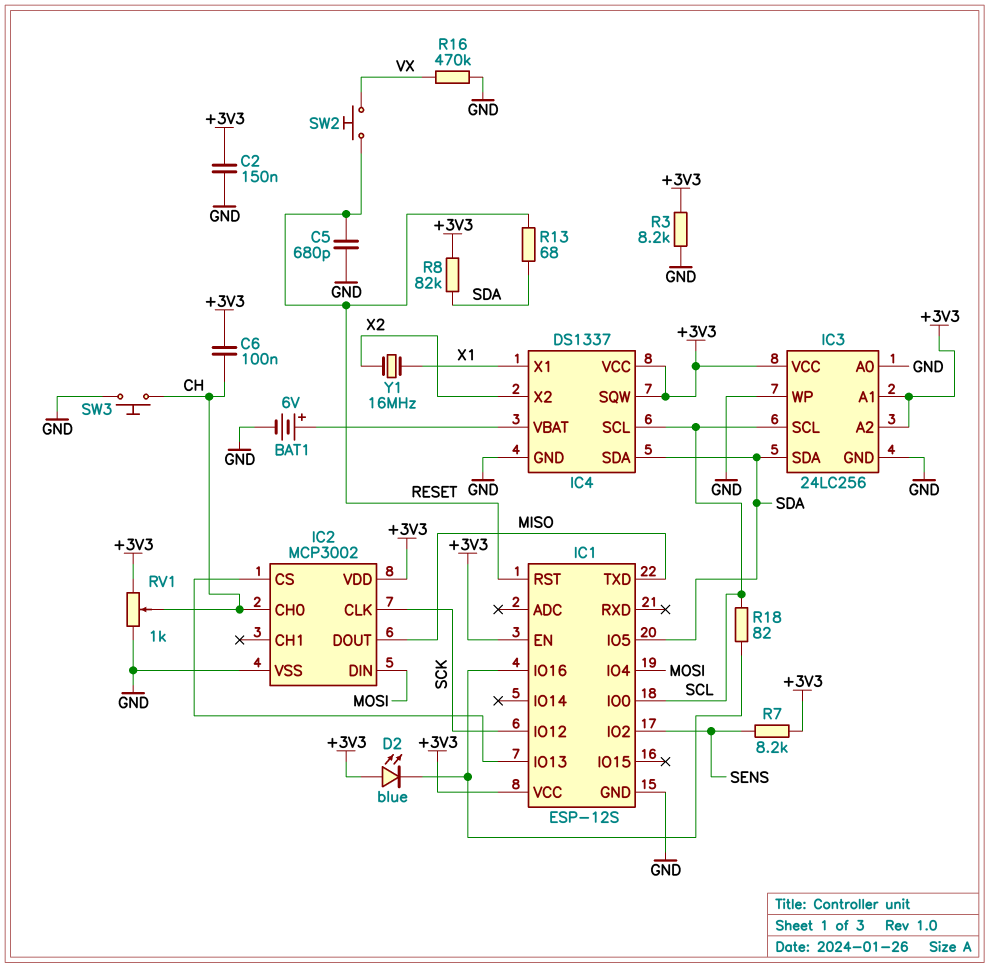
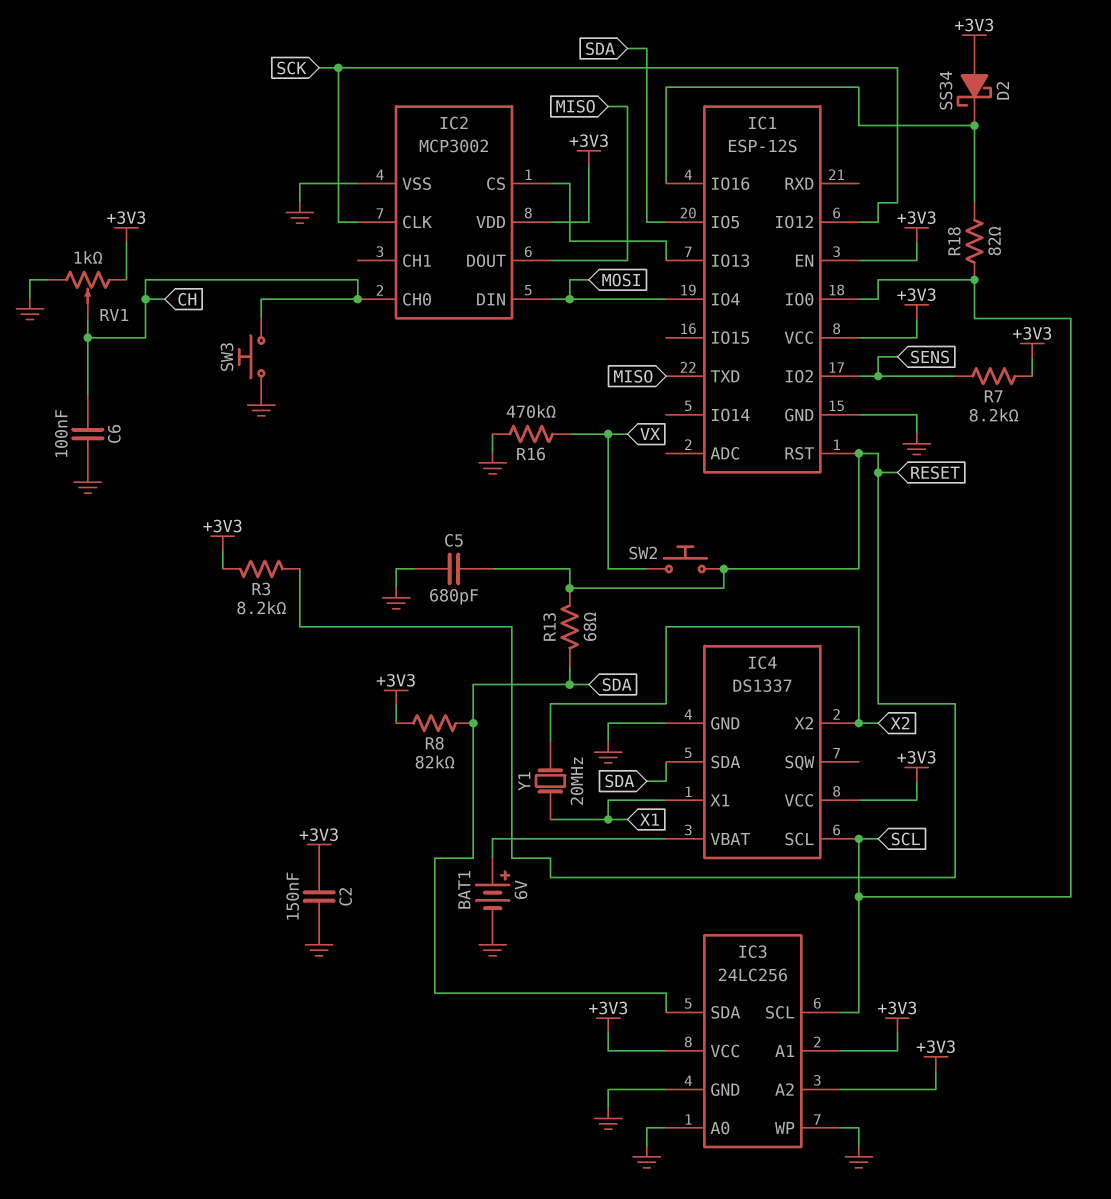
C6: 100nF (+3V3, CH) -> 100nF (CH, GND)
D2: LED blue (A +3V3, K IC1/IO16) -> schottky SS34 (A +3V3, K IC1/IO16)
IC4 pin SQW: +3V3 -> none
R3: 8.2k (+3V3, GND) -> 8.2k (+3V3, RESET)
Y1: 16MHz (X1, X2) -> 20MHz (X1, X2)

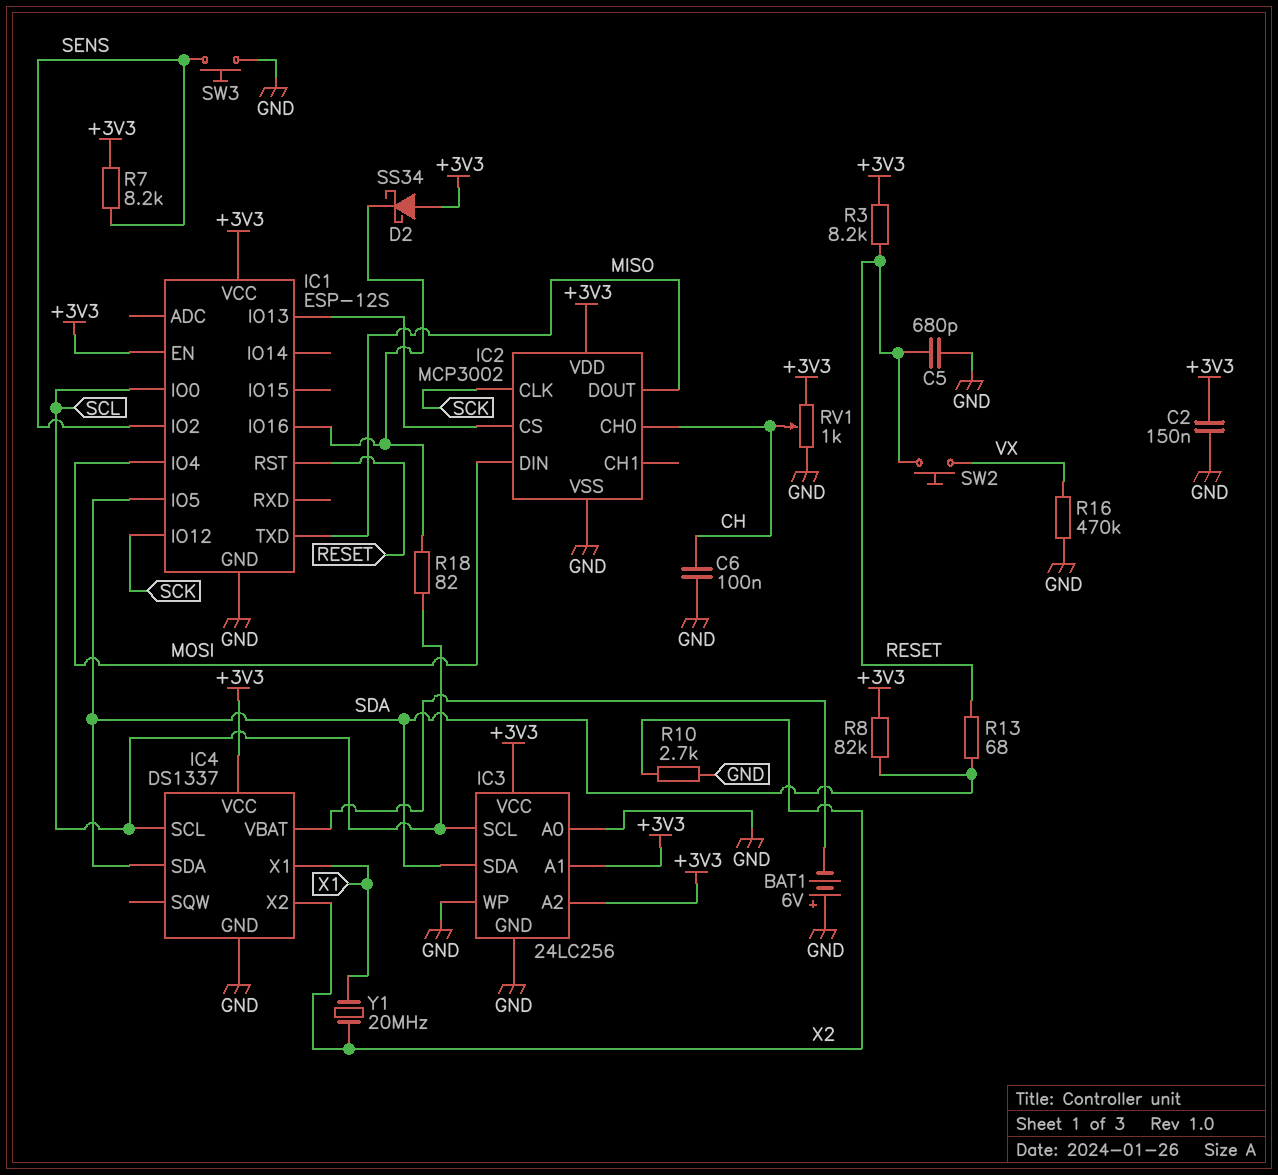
BAT1: 6V (plus IC4/VBAT, minus GND) -> 6V (plus GND, minus IC4/VBAT)
R10: none -> 2.7k (GND, X2)
SW3: button (CH, GND) -> button (GND, SENS)

